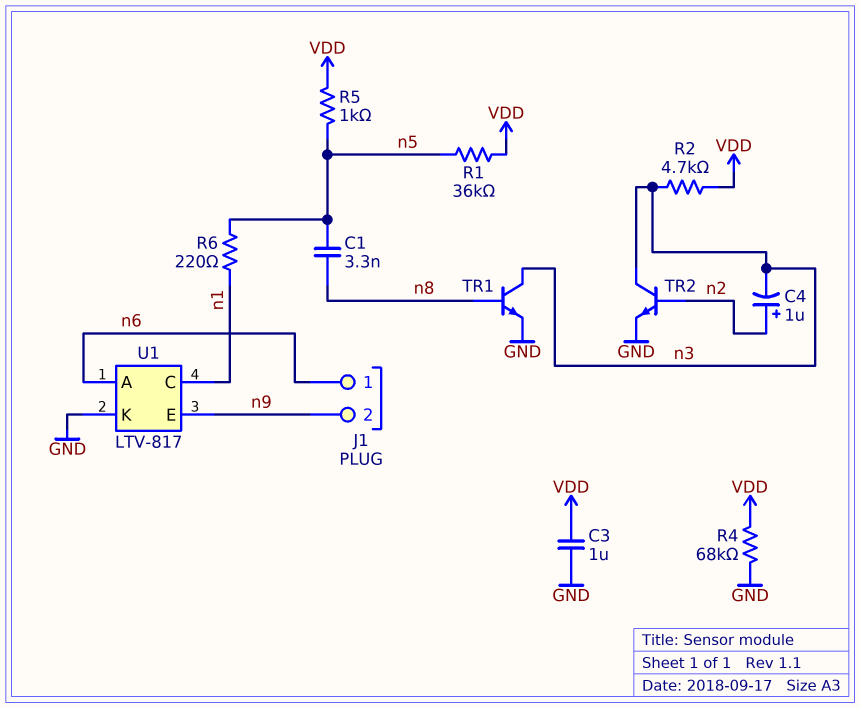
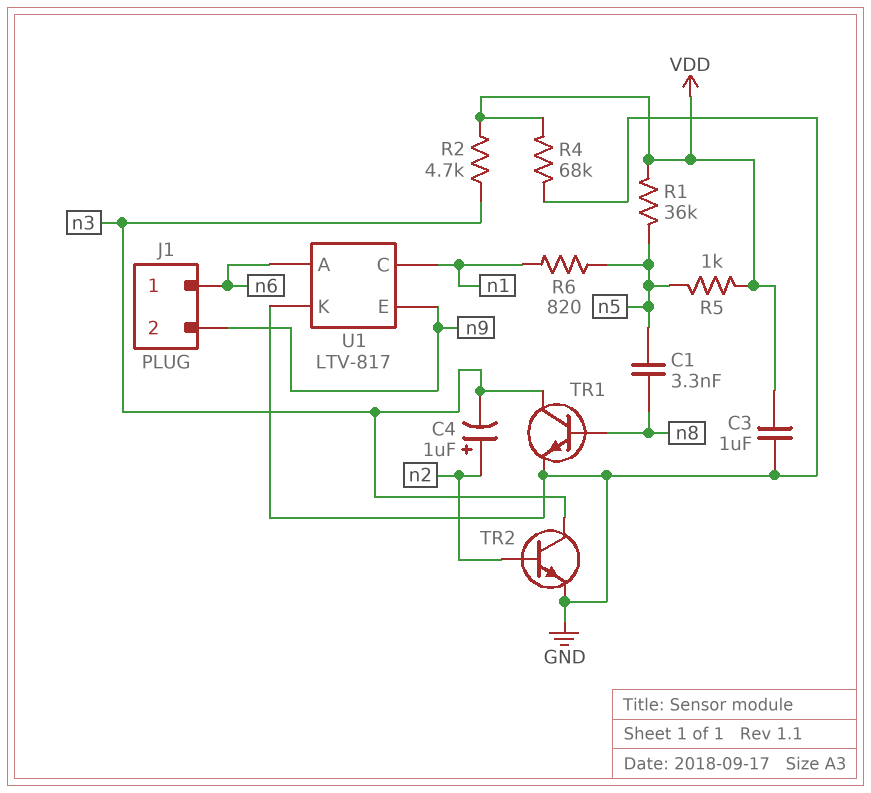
R6: 220 (n1, n5) -> 820 (n1, n5)

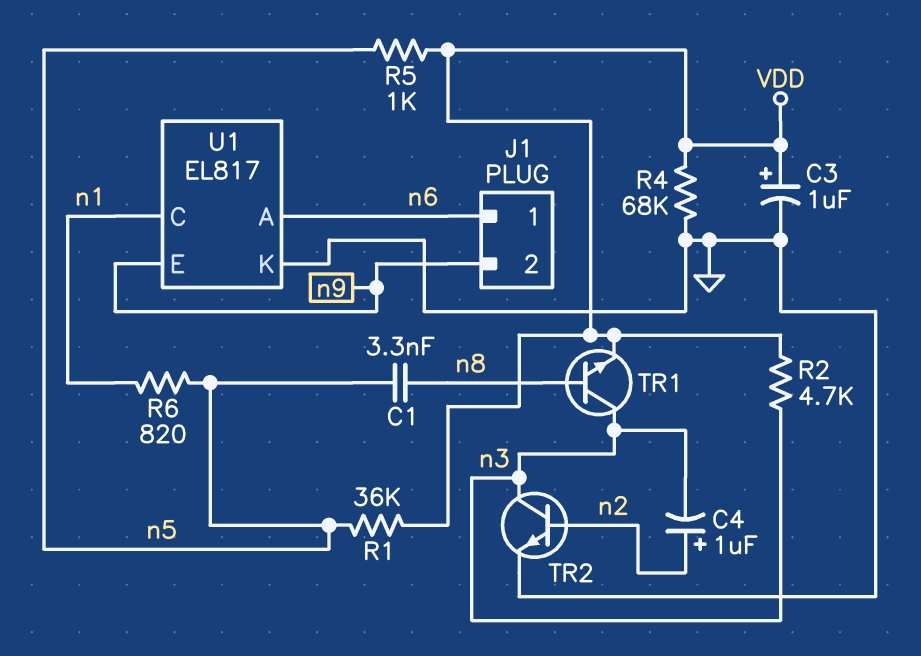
C3: 1uF (GND, VDD) -> 1uF (plus VDD, minus GND)
TR1: NPN (B n8, C n3, E GND) -> NPN (B n8, C n3, E VDD)
U1: LTV-817 -> EL817

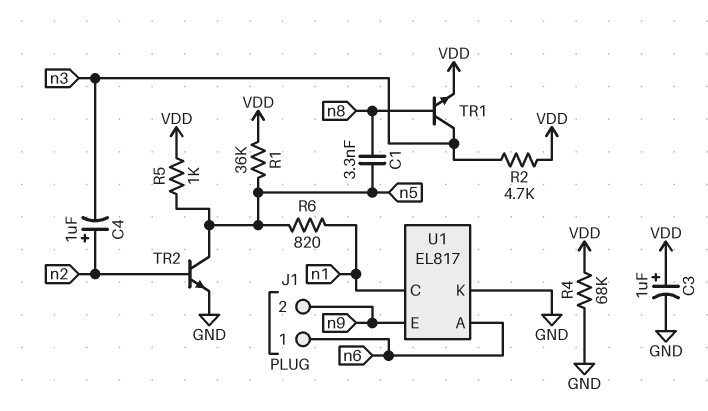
TR2: NPN (B n2, C n3, E GND) -> NPN (B n2, C n5, E GND)

